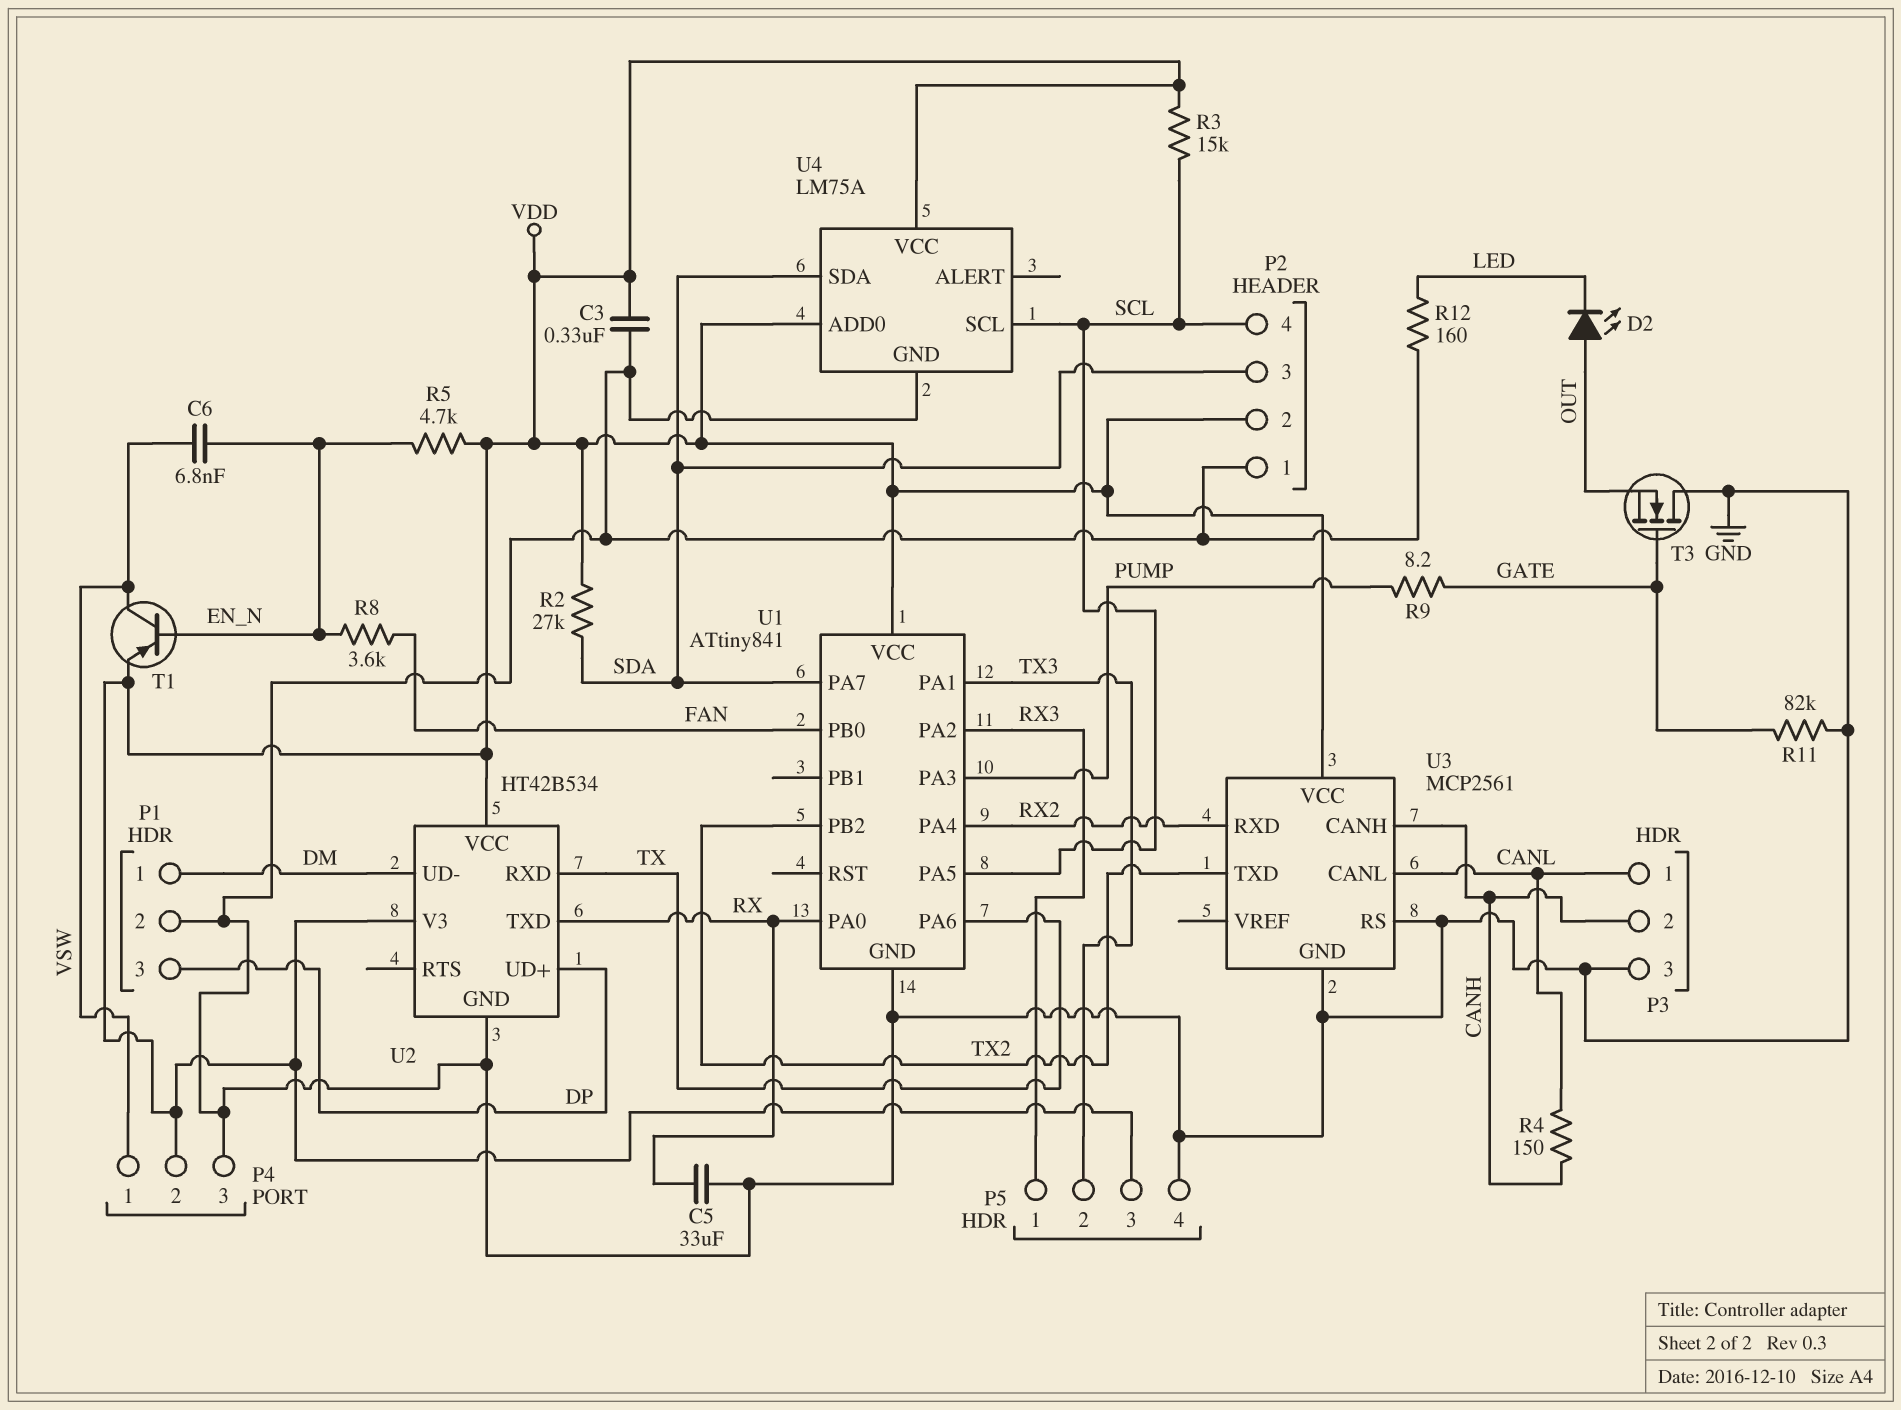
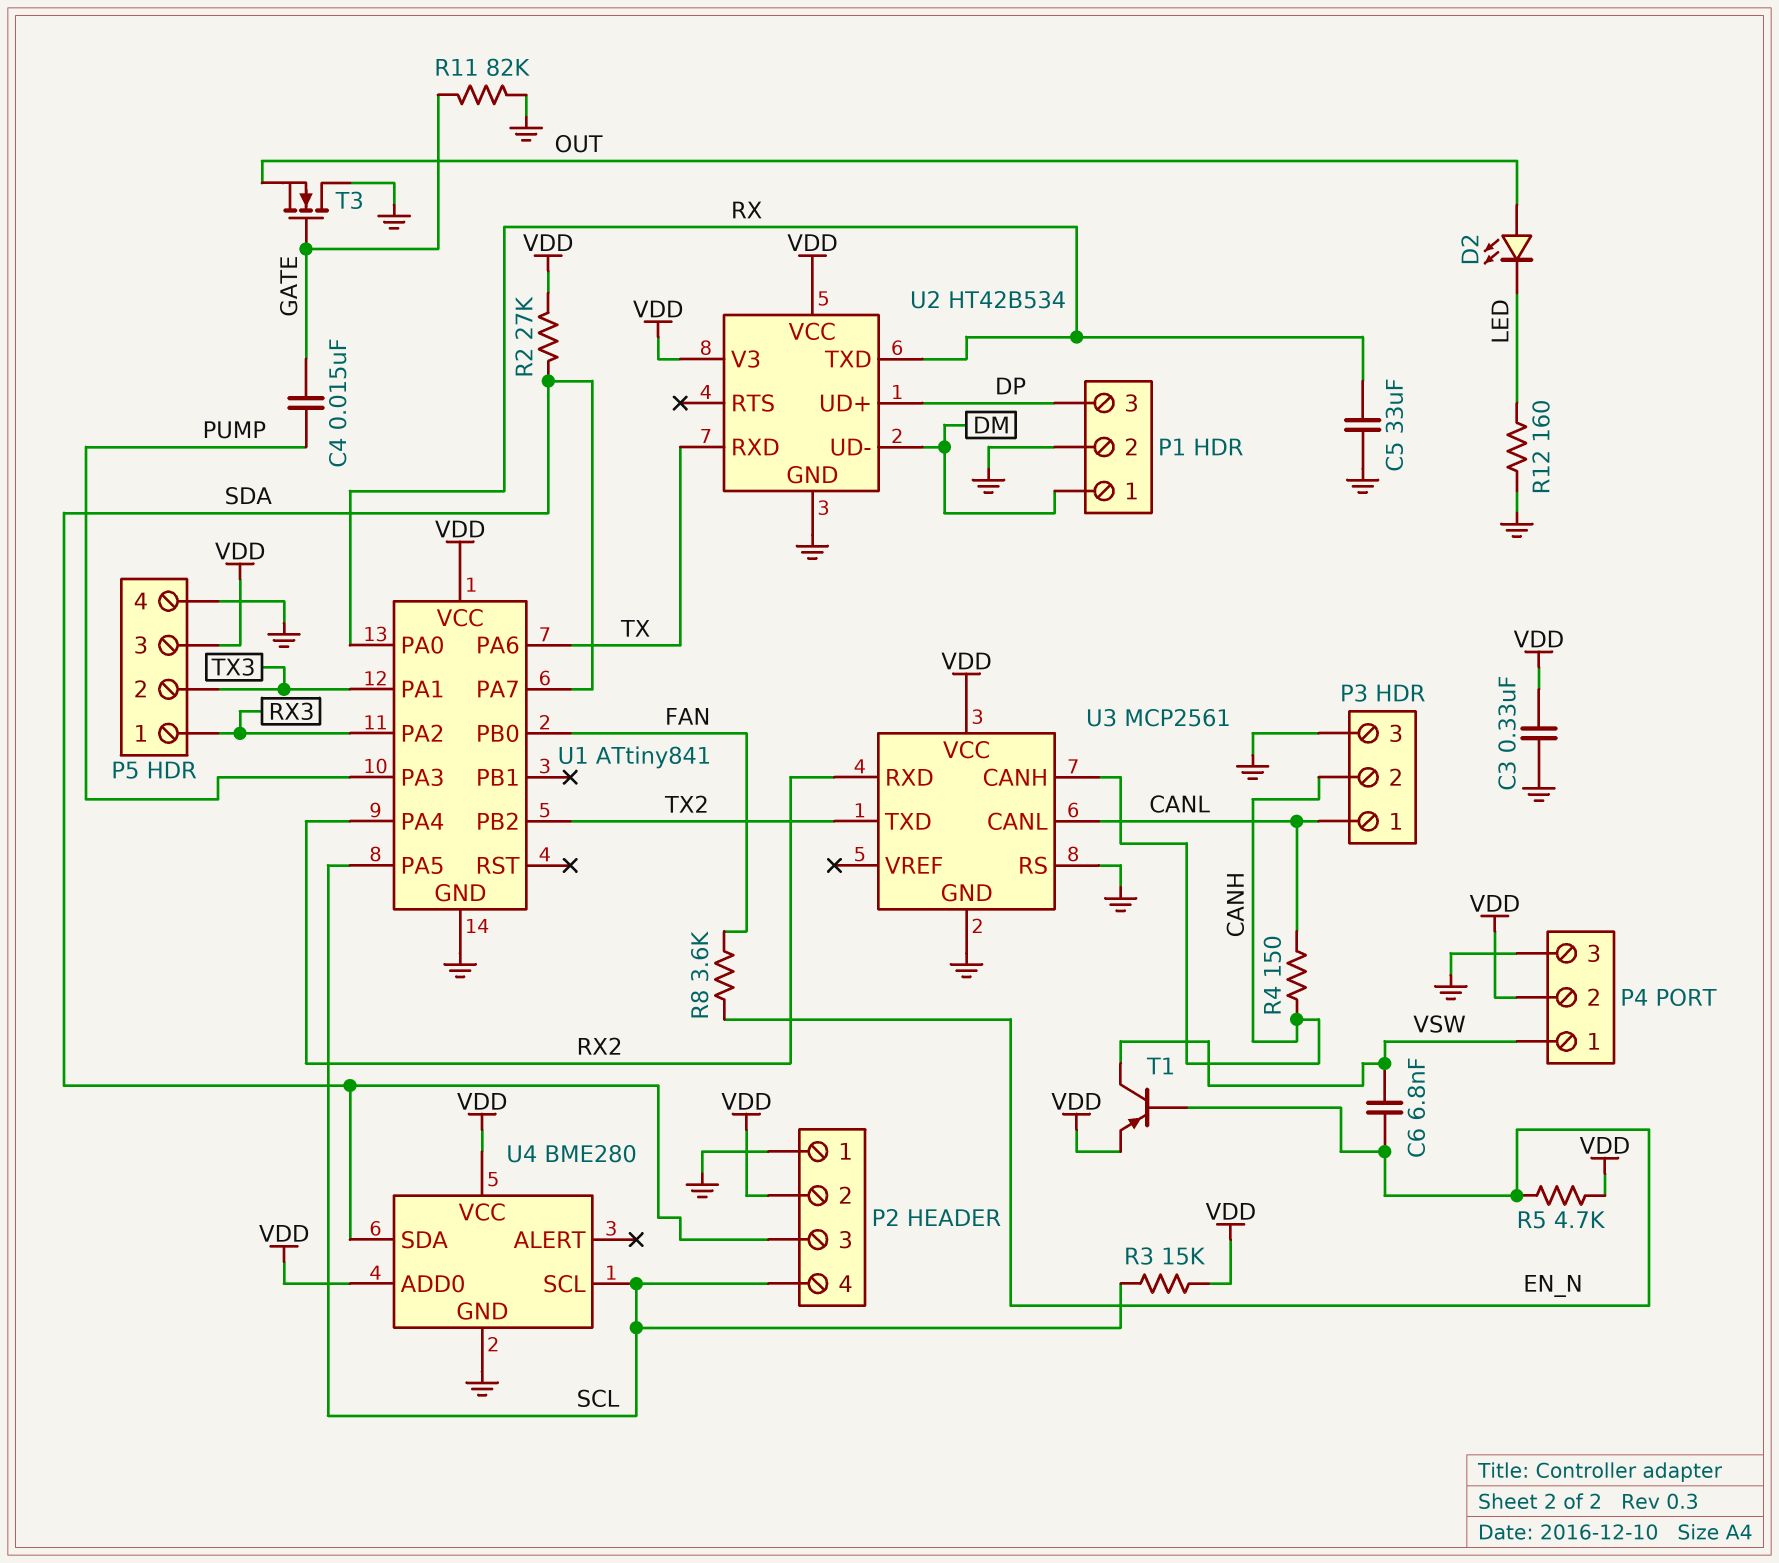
C4: none -> 15nF (GATE, PUMP)
R9: 8.2 (GATE, PUMP) -> none
U4: LM75A -> BME280

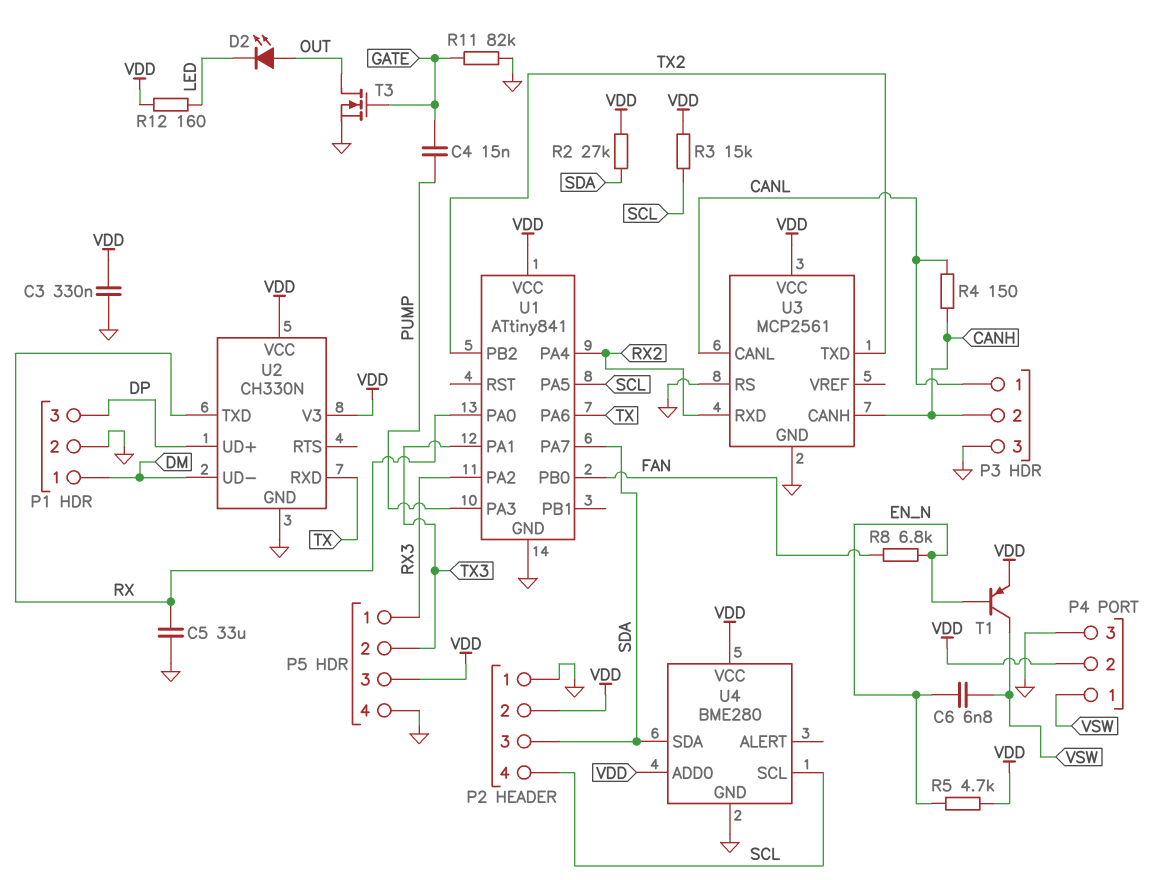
R8: 3.6k (EN_N, FAN) -> 6.8k (EN_N, FAN)
R12: 160 (GND, LED) -> 160 (LED, VDD)
T3: NMOS (G GATE, D GND, S OUT) -> NMOS (G GATE, D OUT, S GND)
U2: HT42B534 -> CH330N

